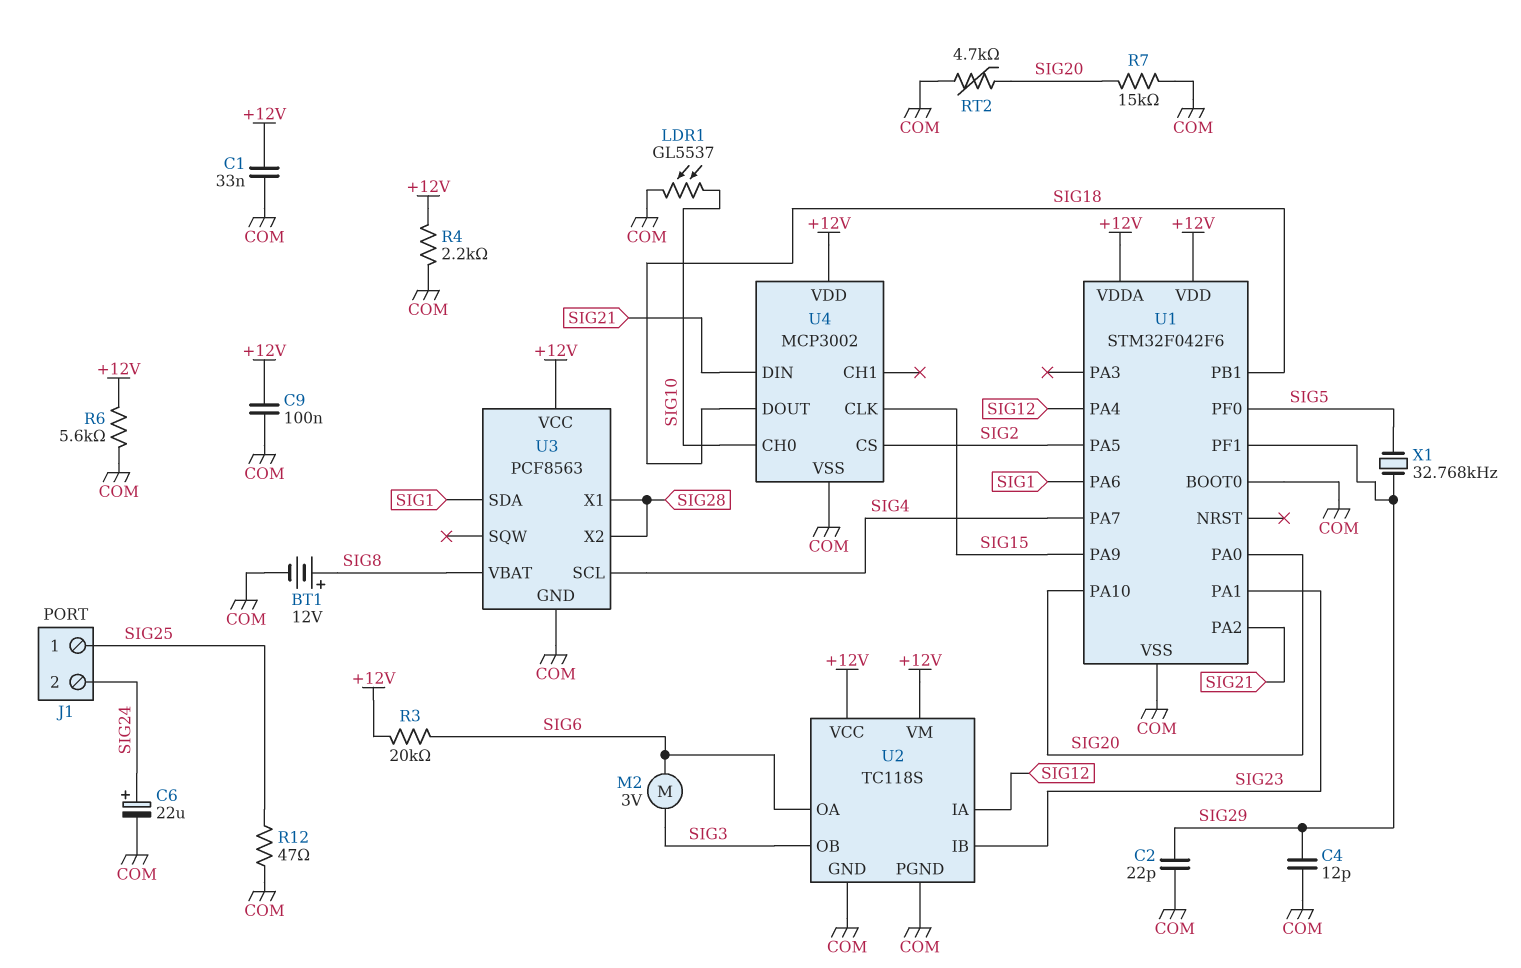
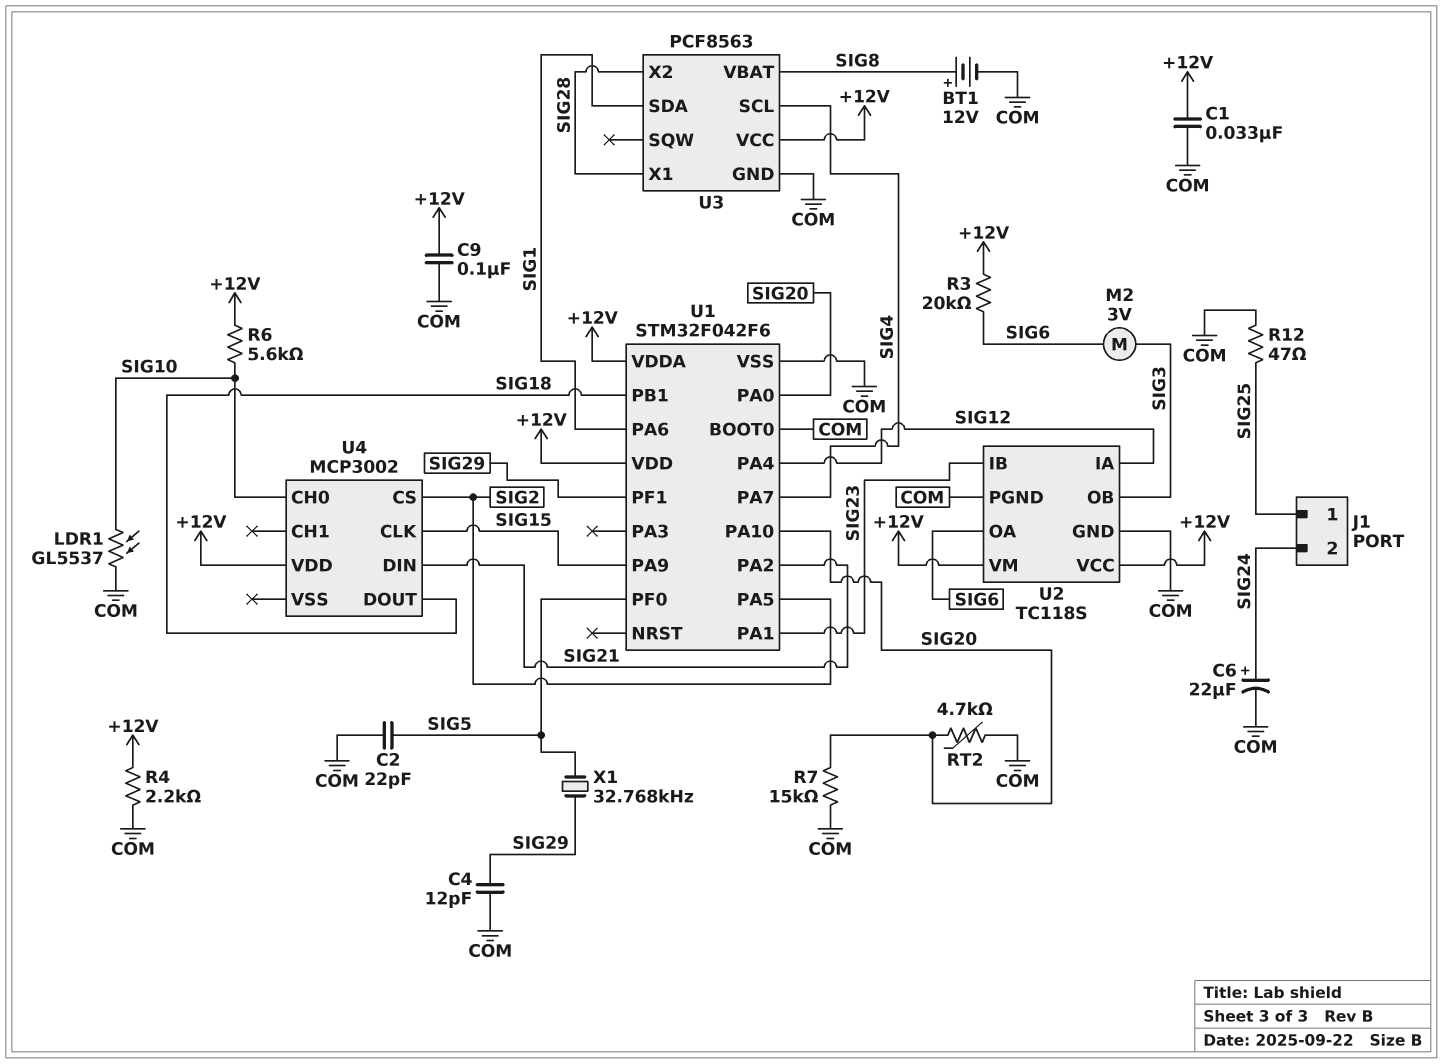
C2: 22pF (COM, SIG29) -> 22pF (COM, SIG5)
R6: 5.6k (+12V, COM) -> 5.6k (+12V, SIG10)
U4 pin VSS: COM -> none

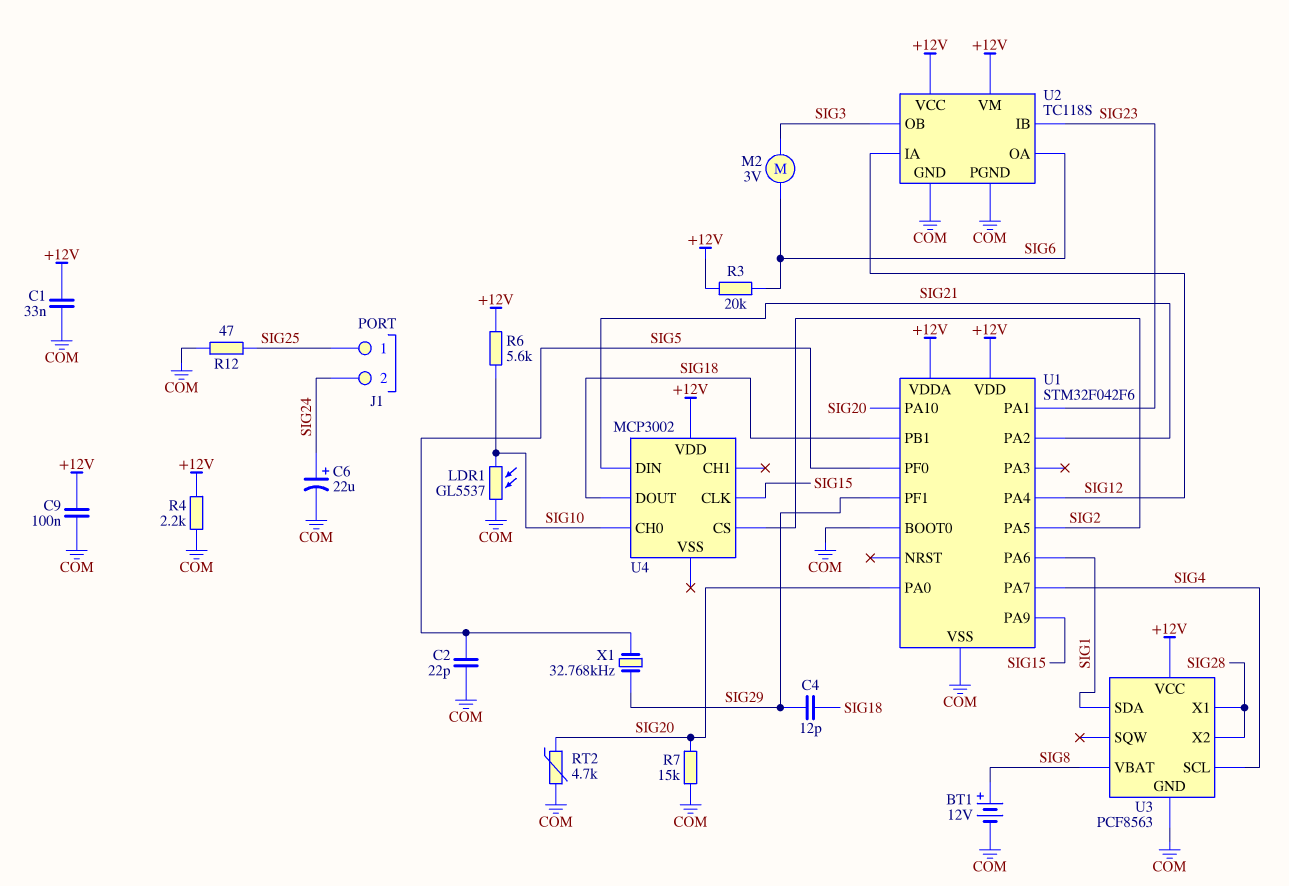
C4: 12pF (COM, SIG29) -> 12pF (SIG18, SIG29)

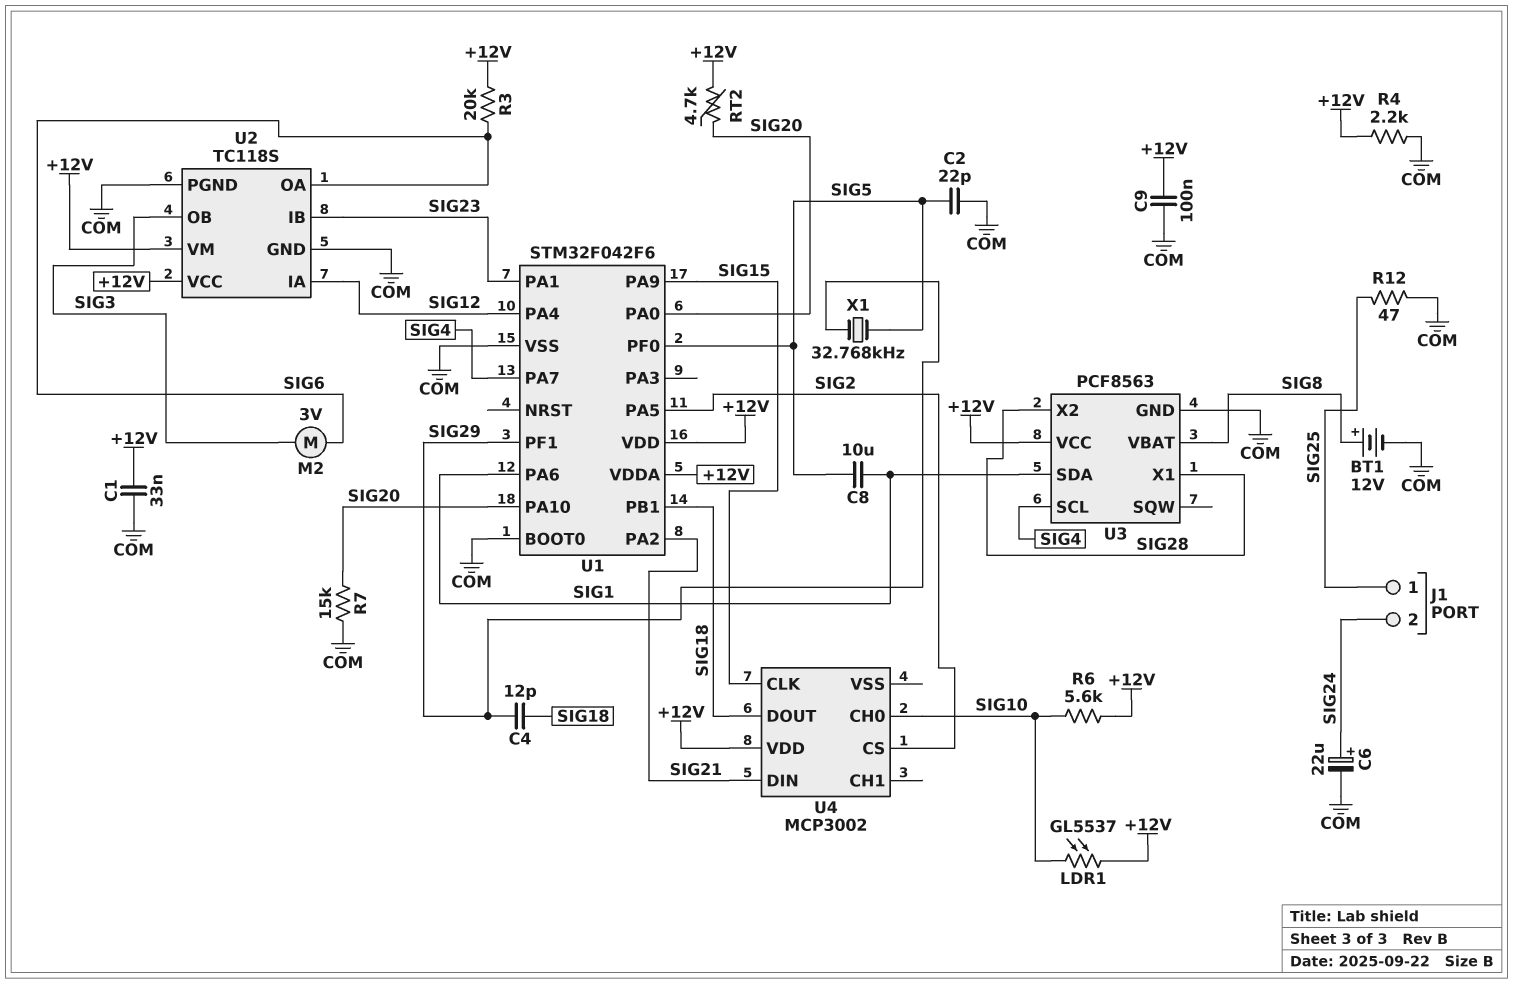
C8: none -> 10uF (SIG1, SIG5)
LDR1: GL5537 (COM, SIG10) -> GL5537 (+12V, SIG10)
RT2: 4.7k (COM, SIG20) -> 4.7k (+12V, SIG20)

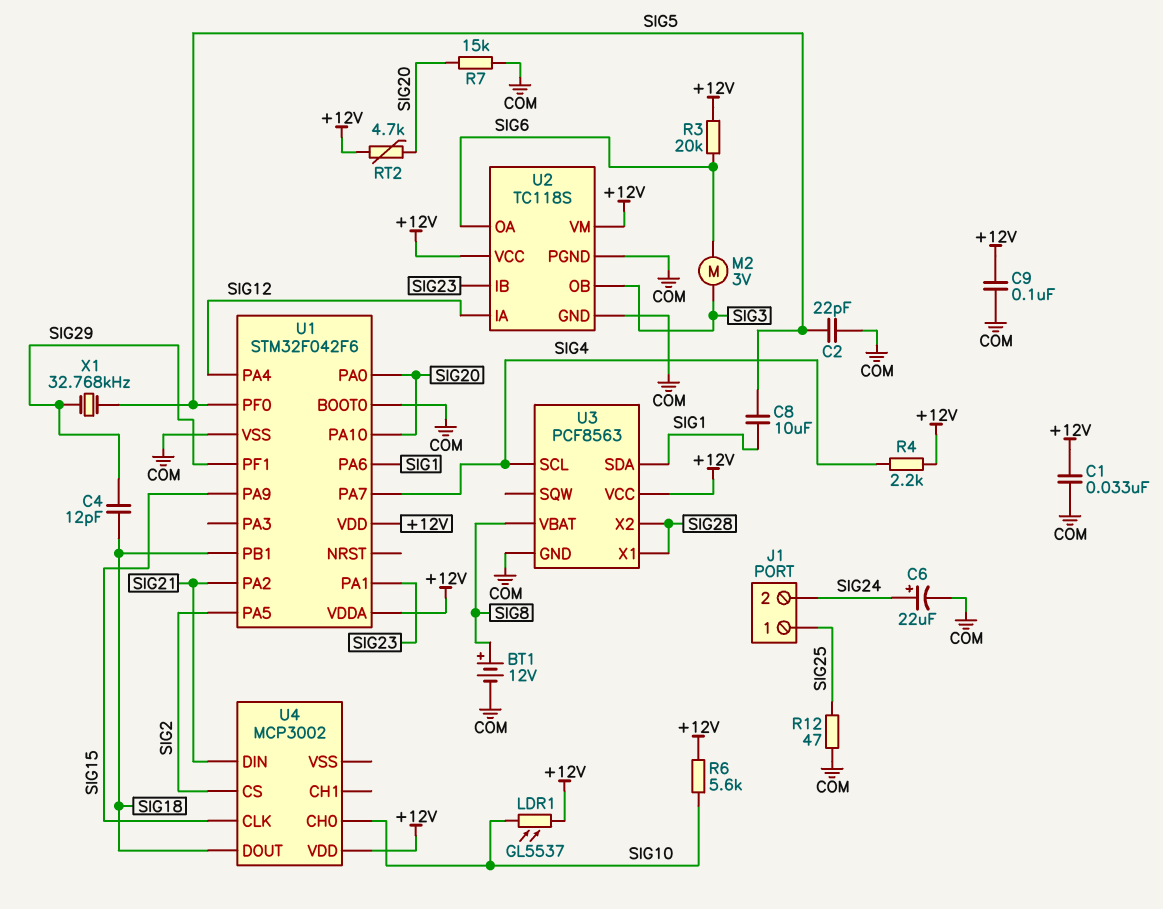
R4: 2.2k (+12V, COM) -> 2.2k (+12V, SIG4)

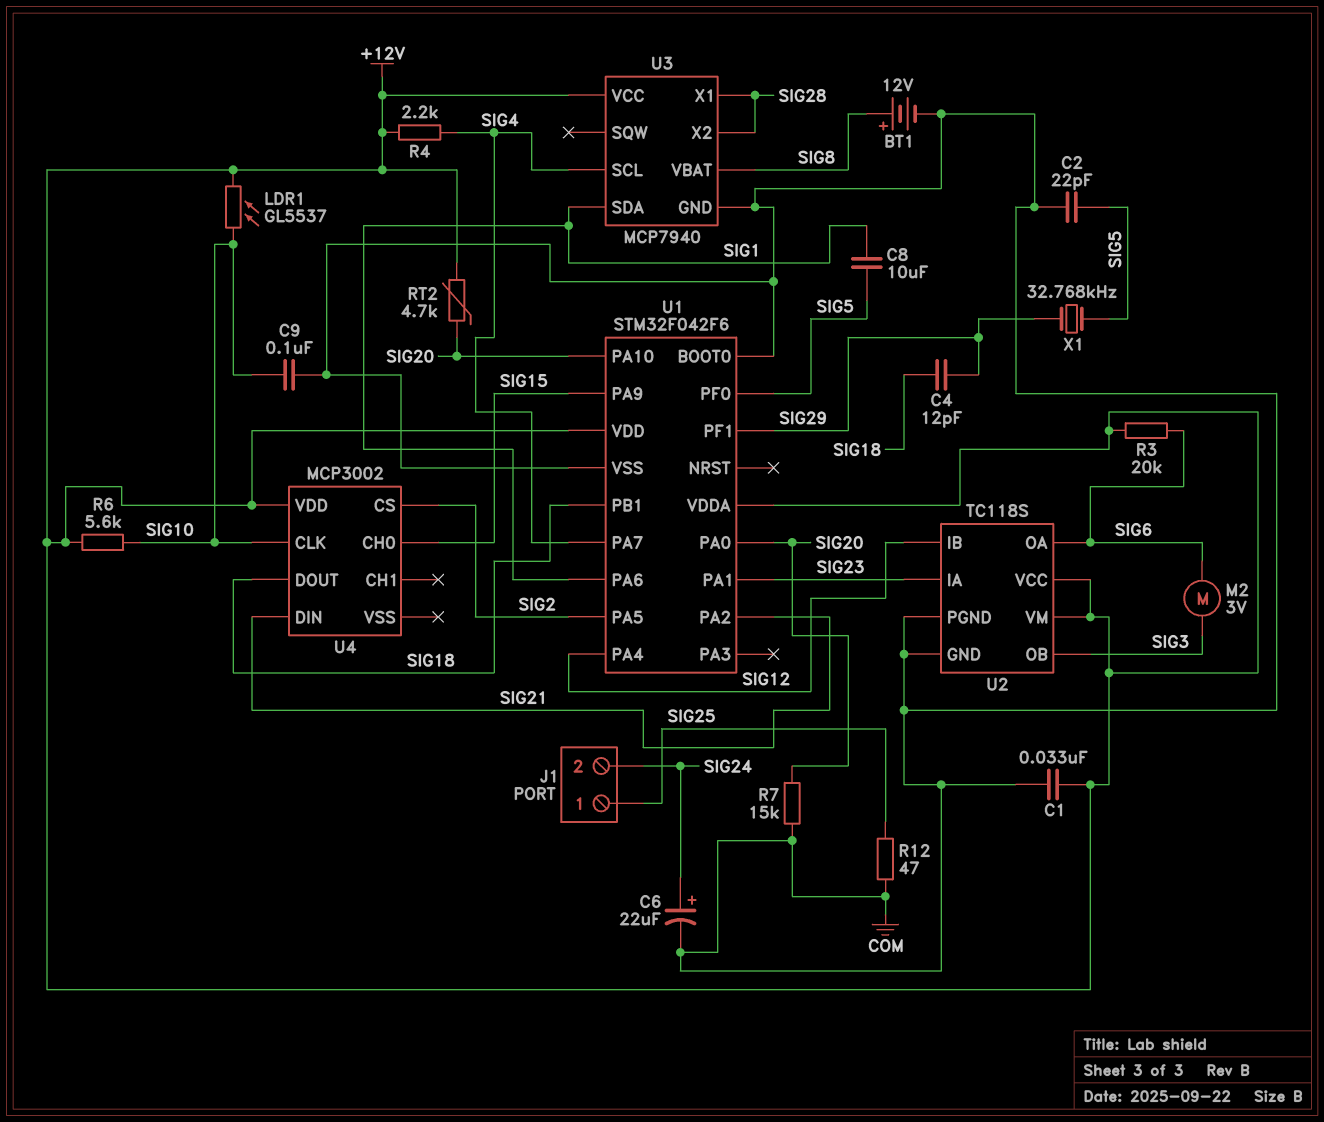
C9: 100nF (+12V, COM) -> 100nF (COM, SIG10)
U2 pin IA: SIG12 -> SIG23
U2 pin IB: SIG23 -> SIG12
U3: PCF8563 -> MCP7940
U4 pin CH0: SIG10 -> SIG15
U4 pin CLK: SIG15 -> SIG10

